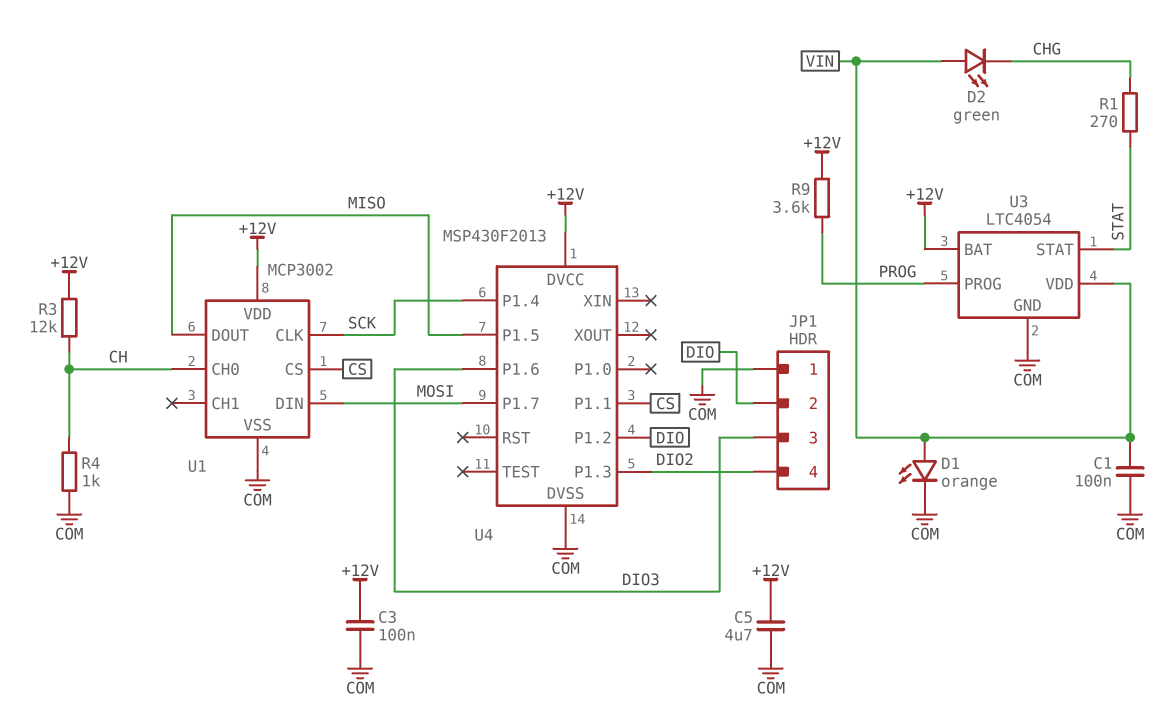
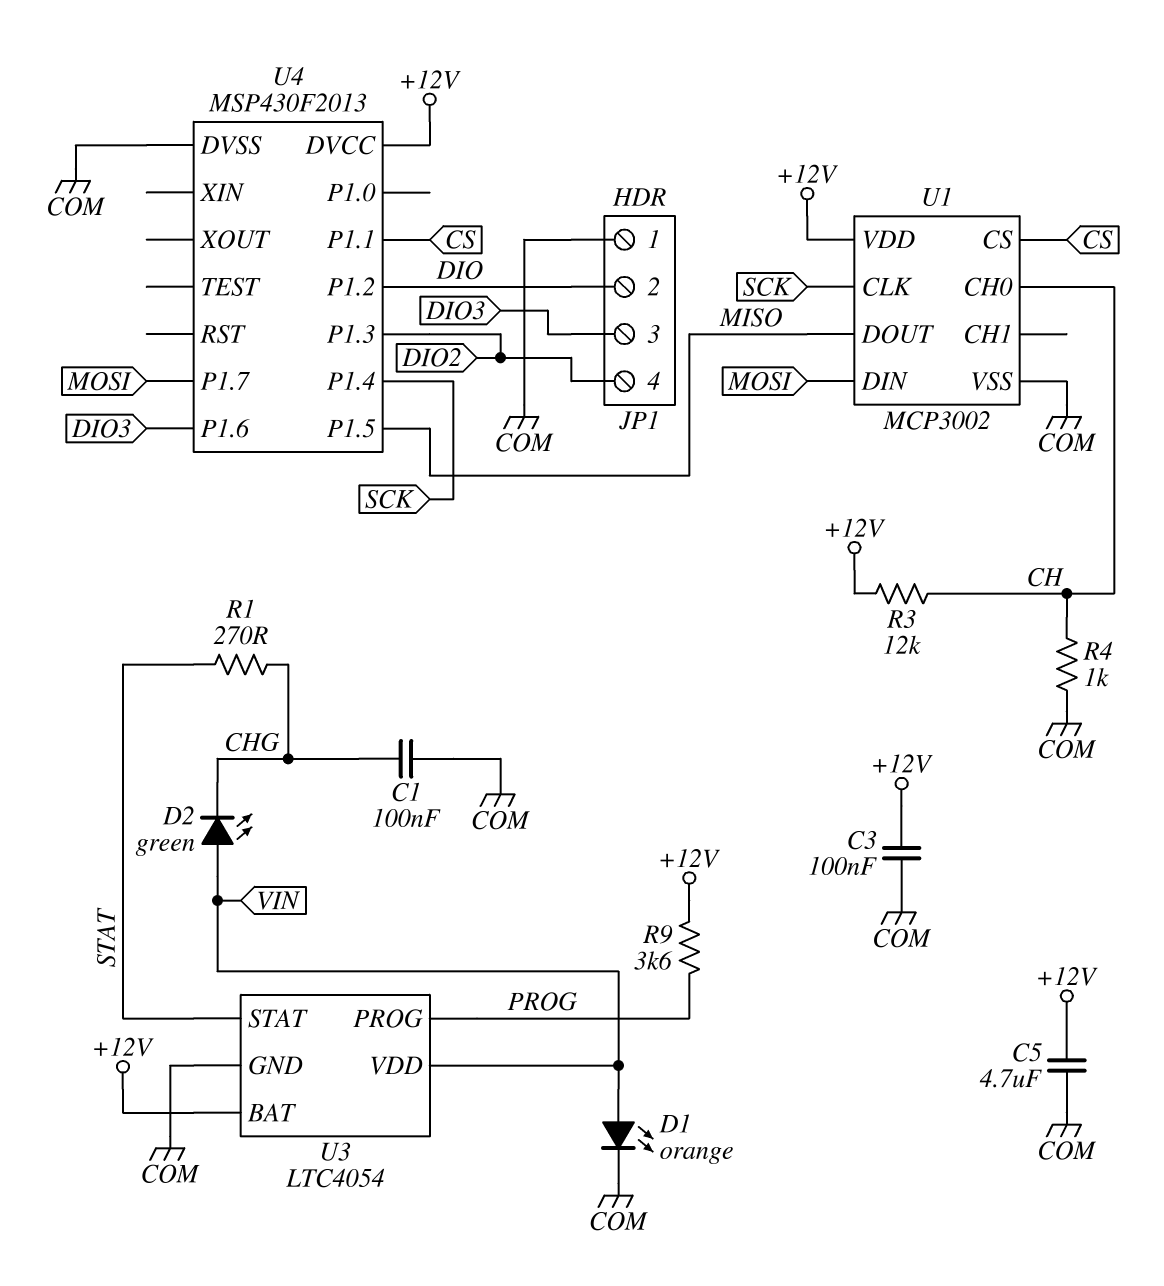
C1: 100nF (COM, VIN) -> 100nF (CHG, COM)

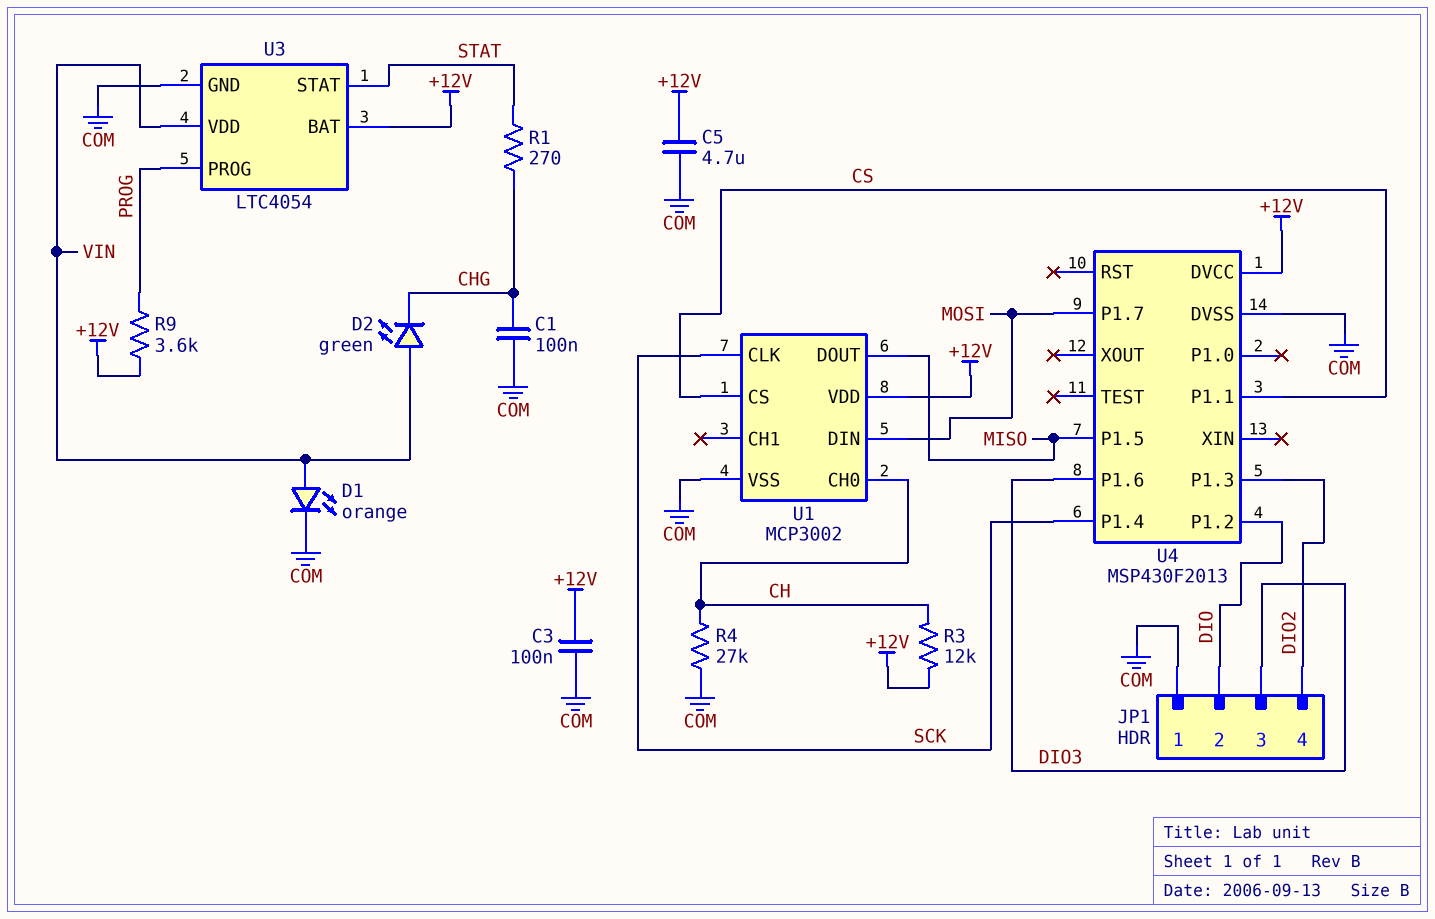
R4: 1k (CH, COM) -> 27k (CH, COM)

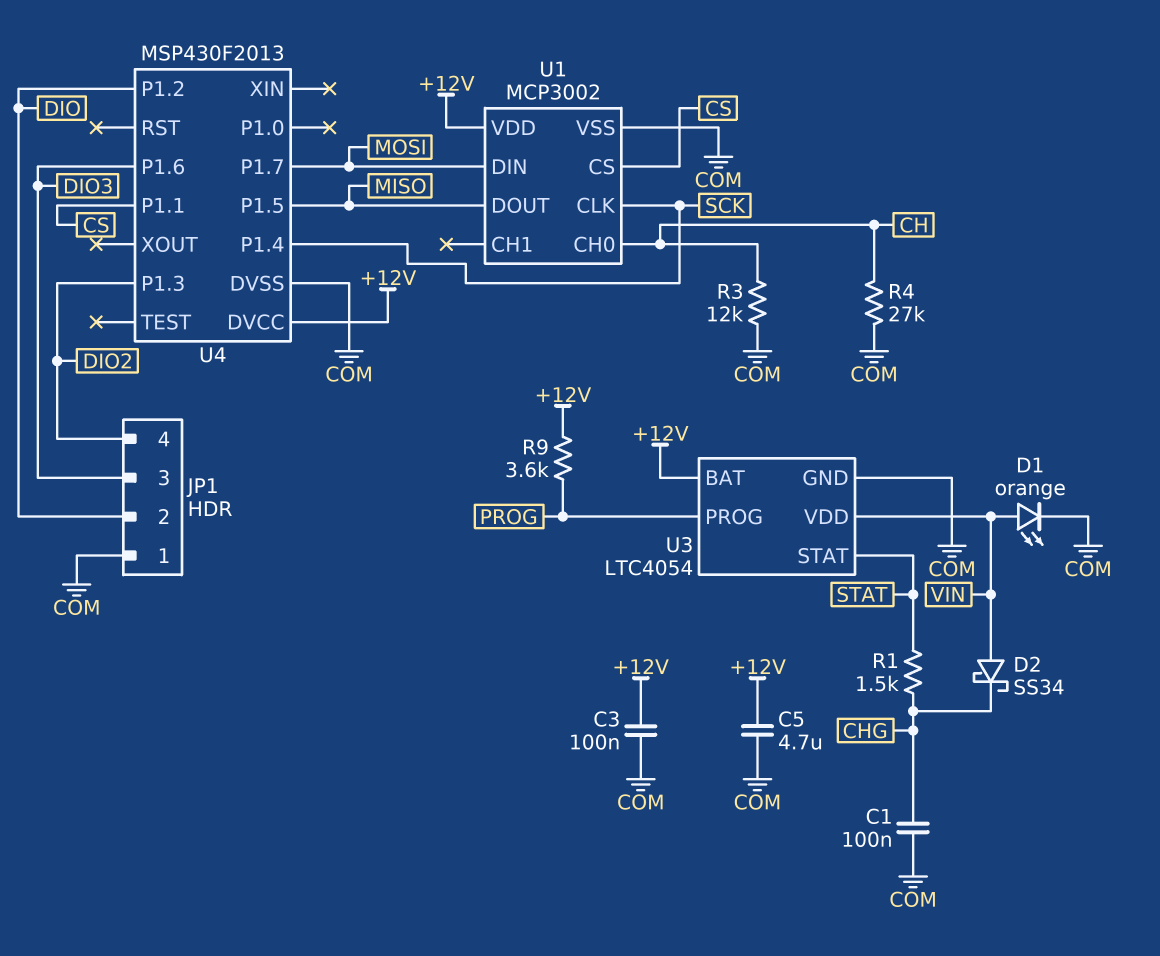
D2: LED green (A VIN, K CHG) -> schottky SS34 (A VIN, K CHG)
R1: 270 (CHG, STAT) -> 1.5k (CHG, STAT)
R3: 12k (+12V, CH) -> 12k (CH, COM)

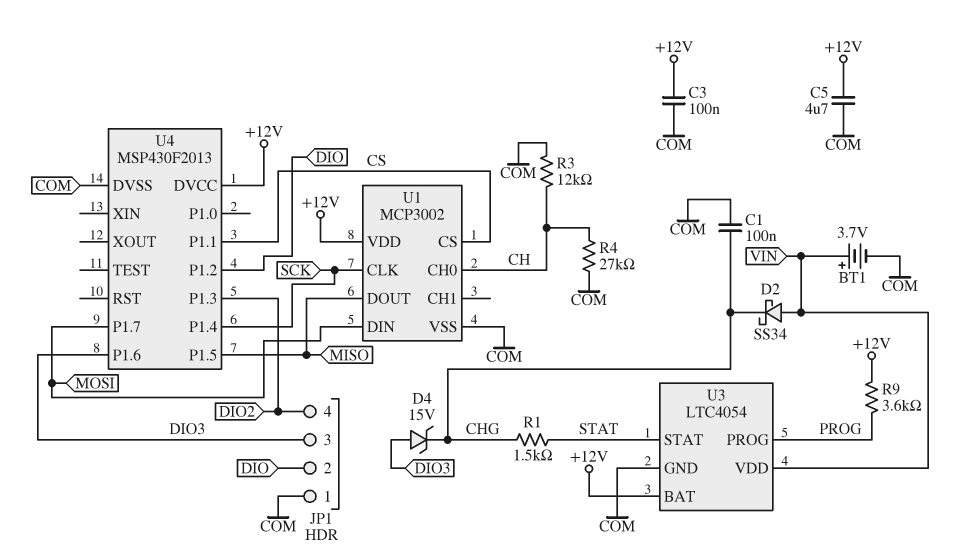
BT1: none -> 3.7V (plus VIN, minus COM)
D1: LED orange (A VIN, K COM) -> none
D4: none -> zener 15V (A DIO3, K CHG)

